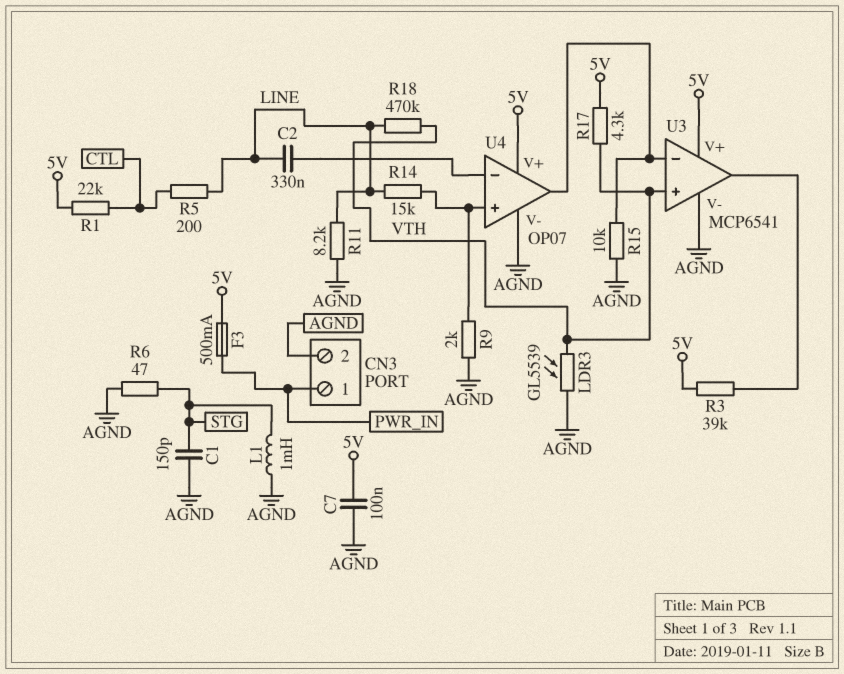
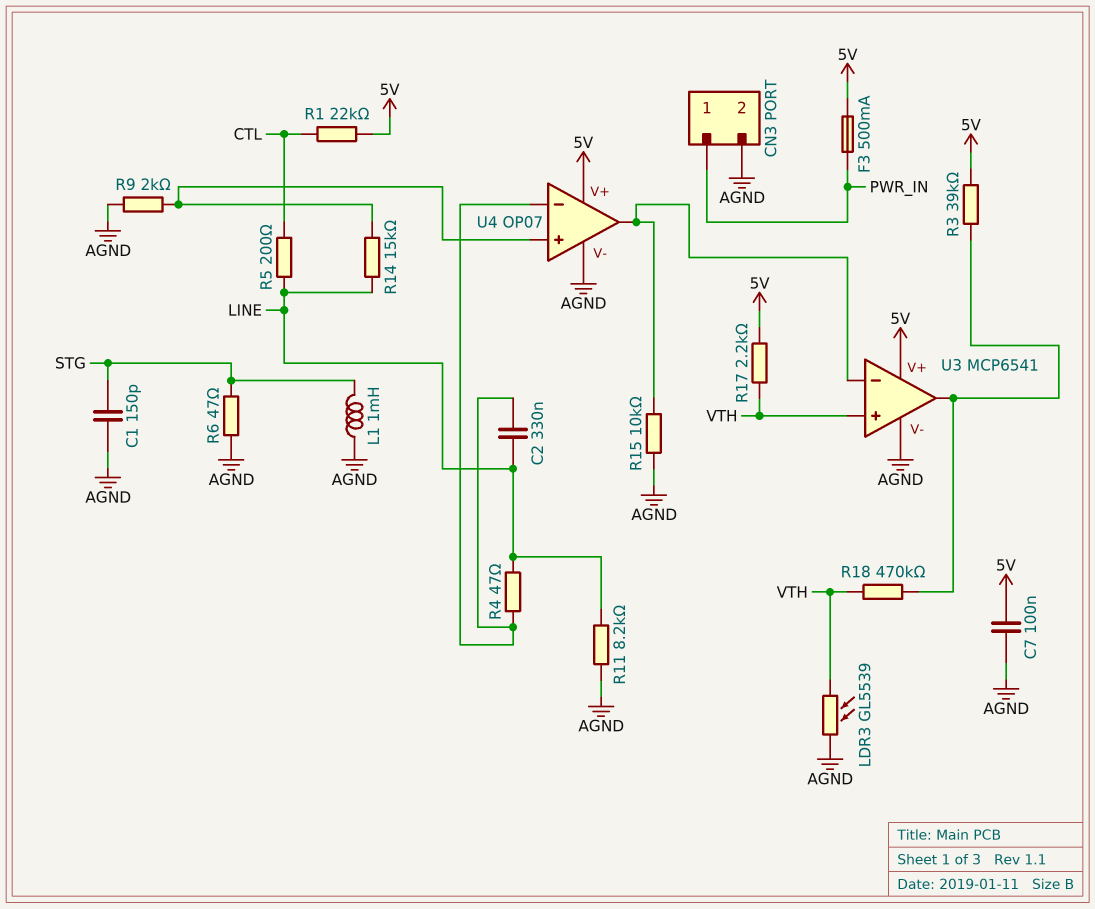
R4: none -> 47 (LINE, U4/in-)
R17: 4.3k (5V, VTH) -> 2.2k (5V, VTH)
R18: 470k (LINE, VTH) -> 470k (U3/out, VTH)

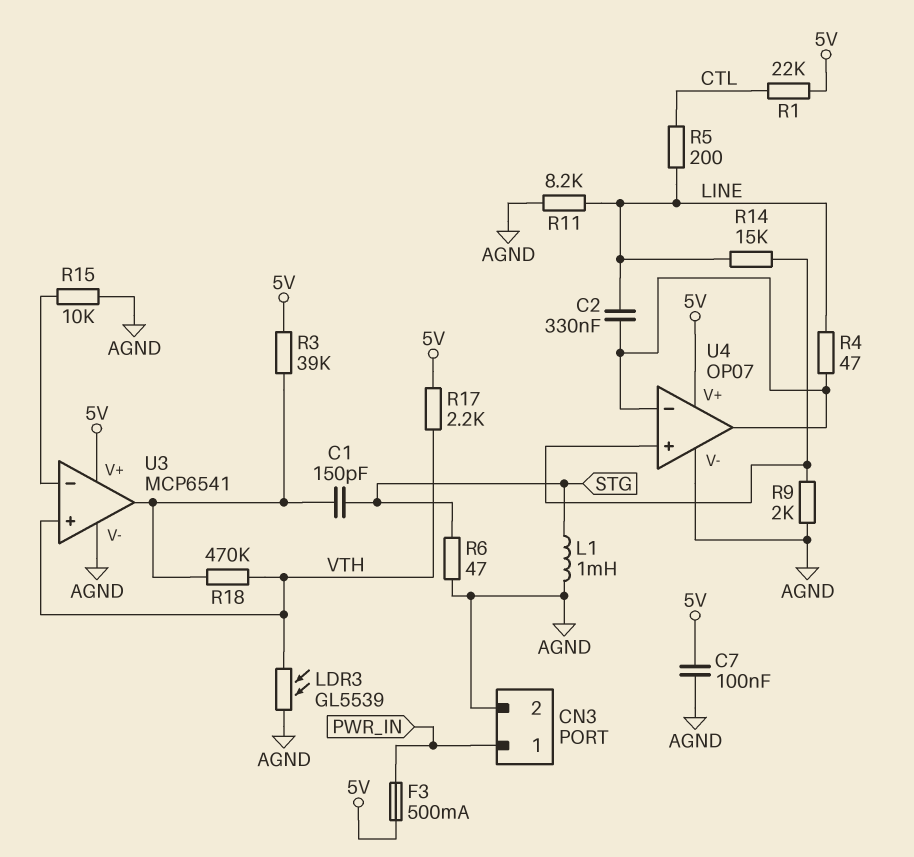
C1: 150pF (AGND, STG) -> 150pF (STG, U3/out)
U4 pin out: U3/in- -> U4/in-

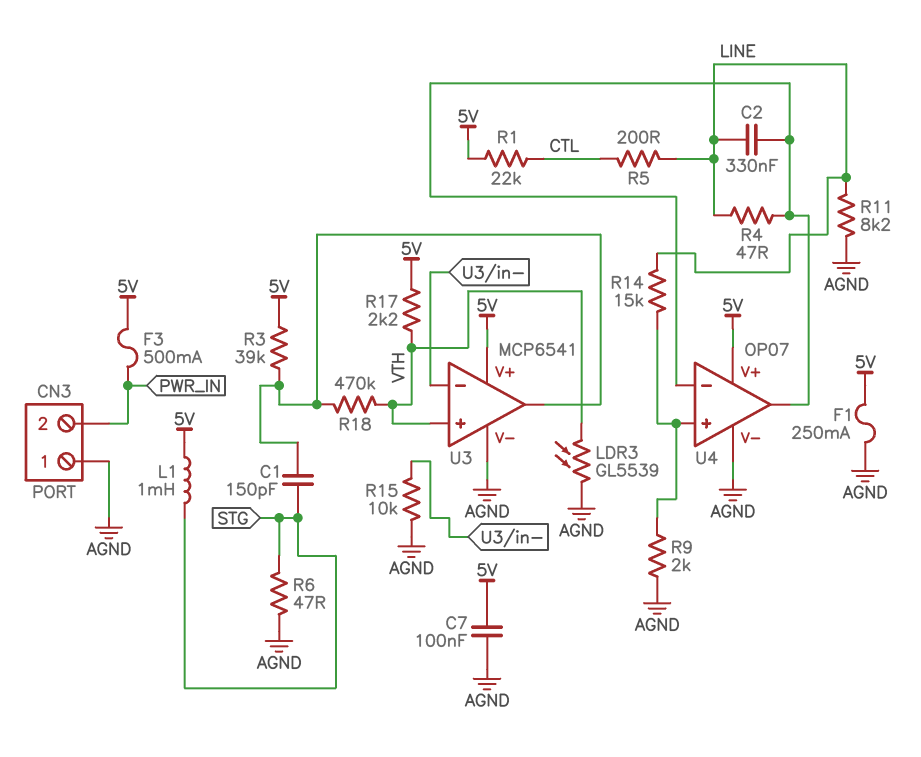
CN3 pin 1: PWR_IN -> AGND
CN3 pin 2: AGND -> PWR_IN
F1: none -> 250mA (5V, AGND)
L1: 1mH (AGND, STG) -> 1mH (5V, STG)

